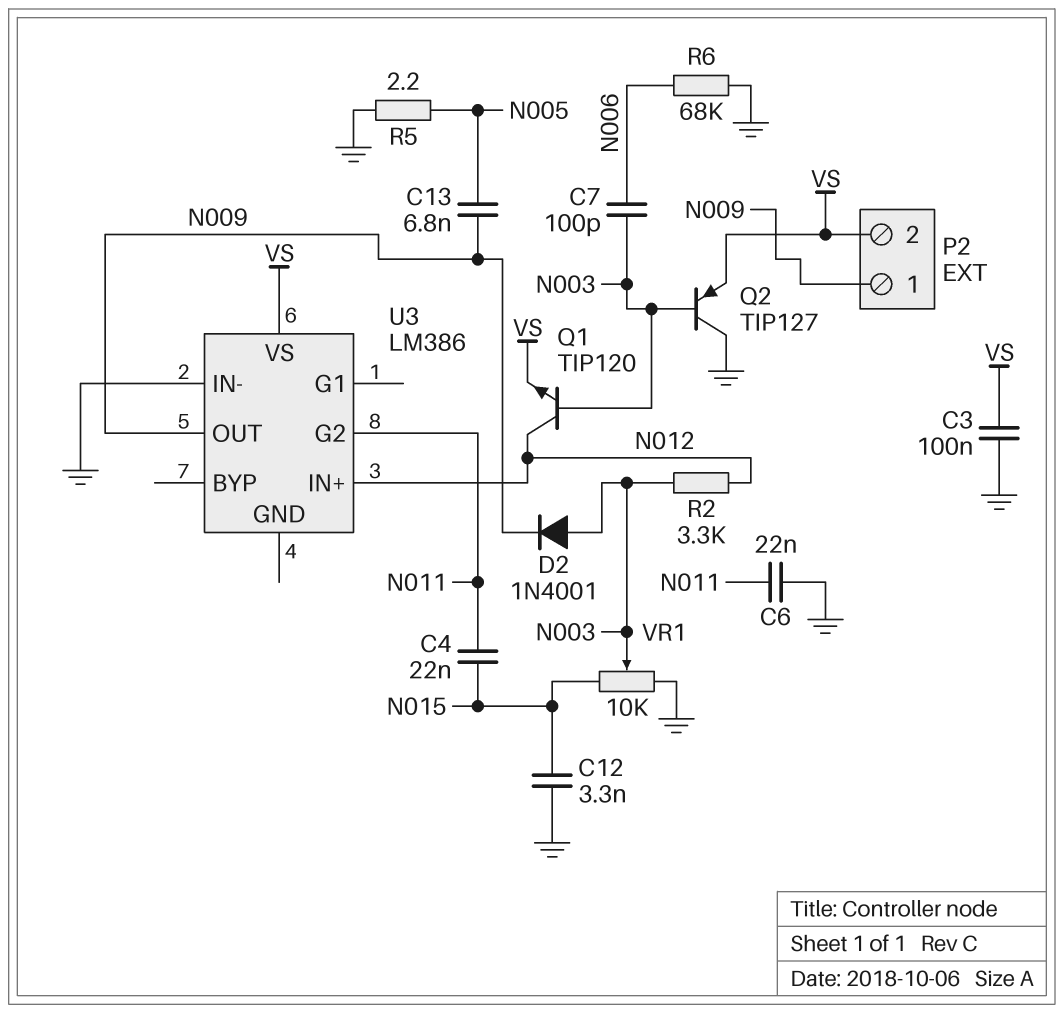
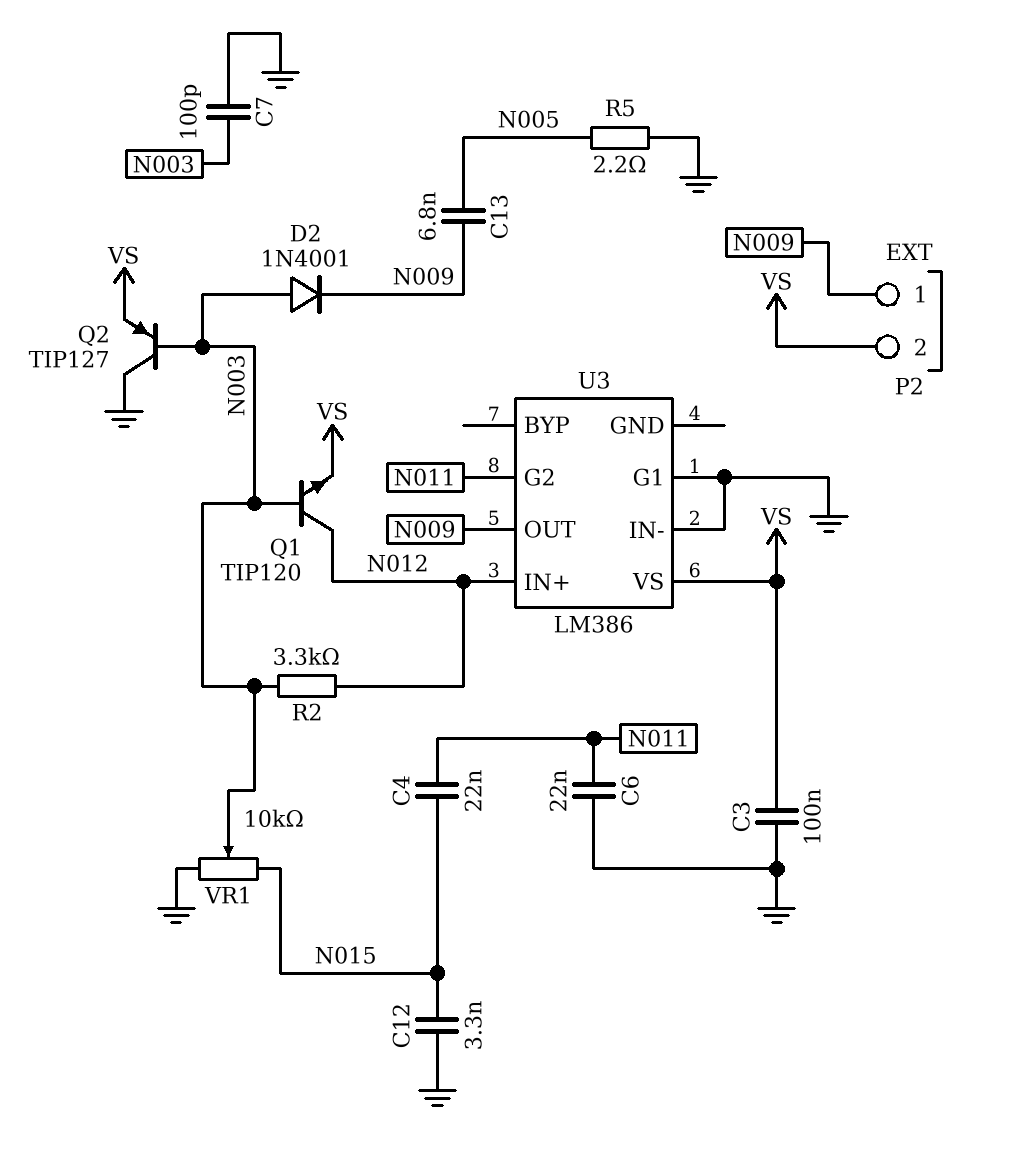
C7: 100pF (N003, N006) -> 100pF (GND, N003)
R6: 68k (GND, N006) -> none
U3 pin G1: none -> GND

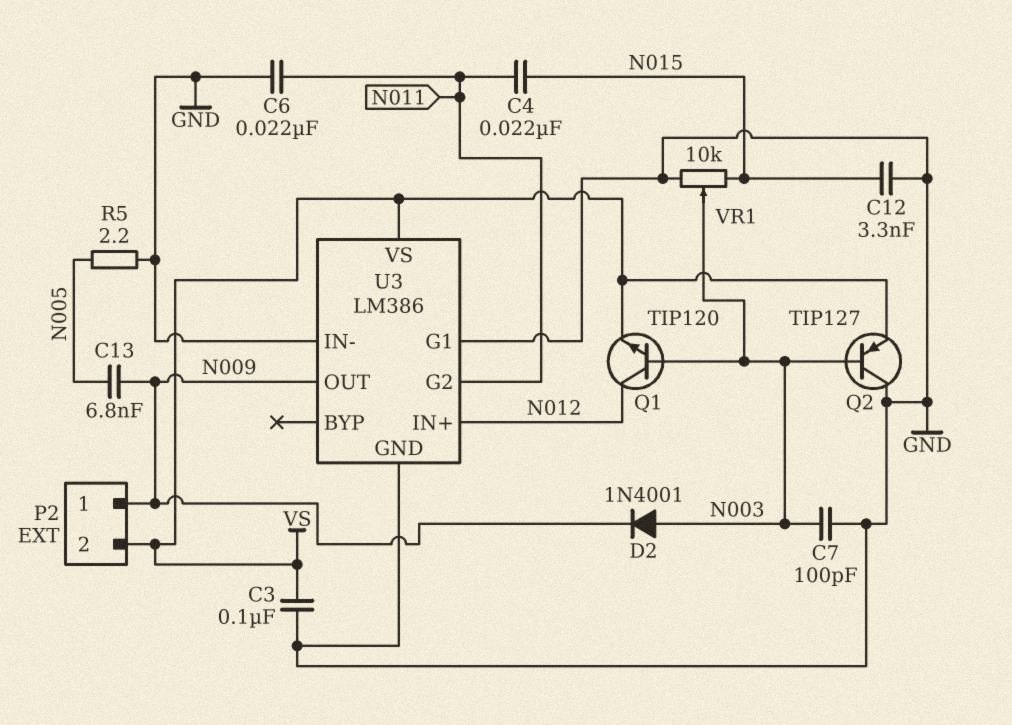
R2: 3.3k (N003, N012) -> none
U3 pin GND: none -> GND

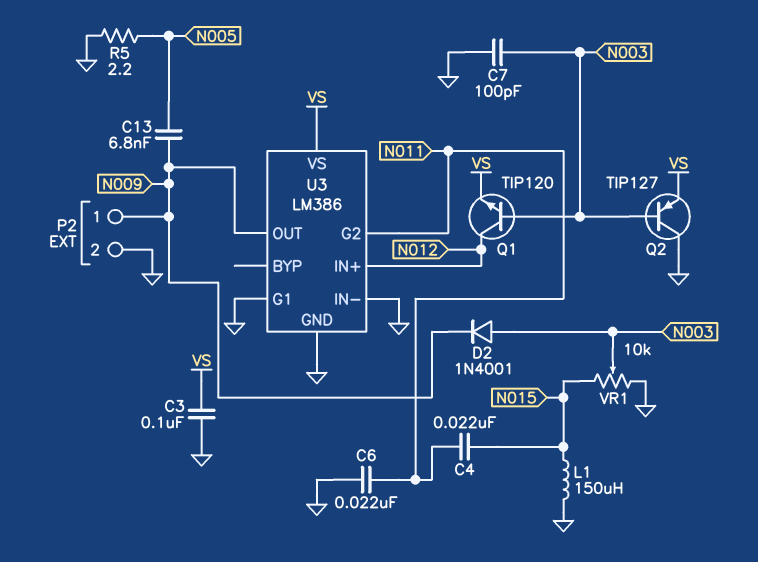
C12: 3.3nF (GND, N015) -> none
L1: none -> 150uH (GND, N015)
P2 pin 2: VS -> GND

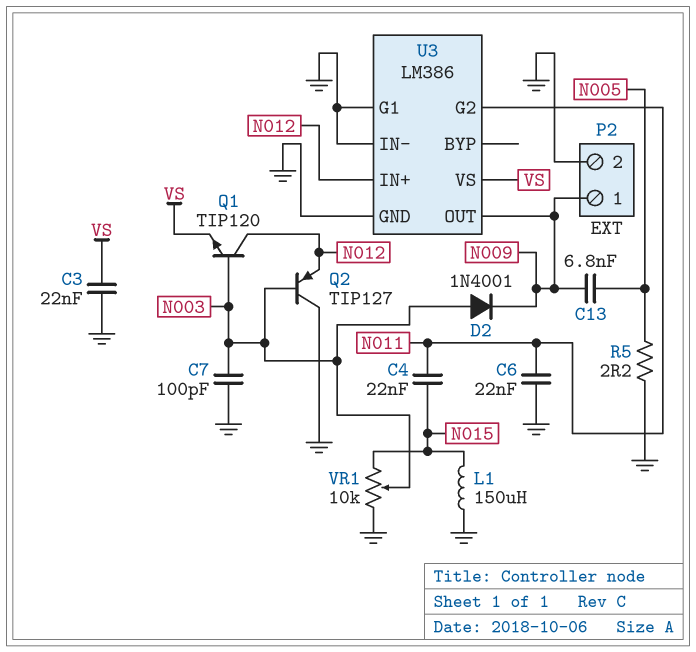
C3: 100nF (GND, VS) -> 22nF (GND, VS)
Q2: PNP TIP127 (B N003, C GND, E VS) -> PNP TIP127 (B N003, C GND, E N012)

